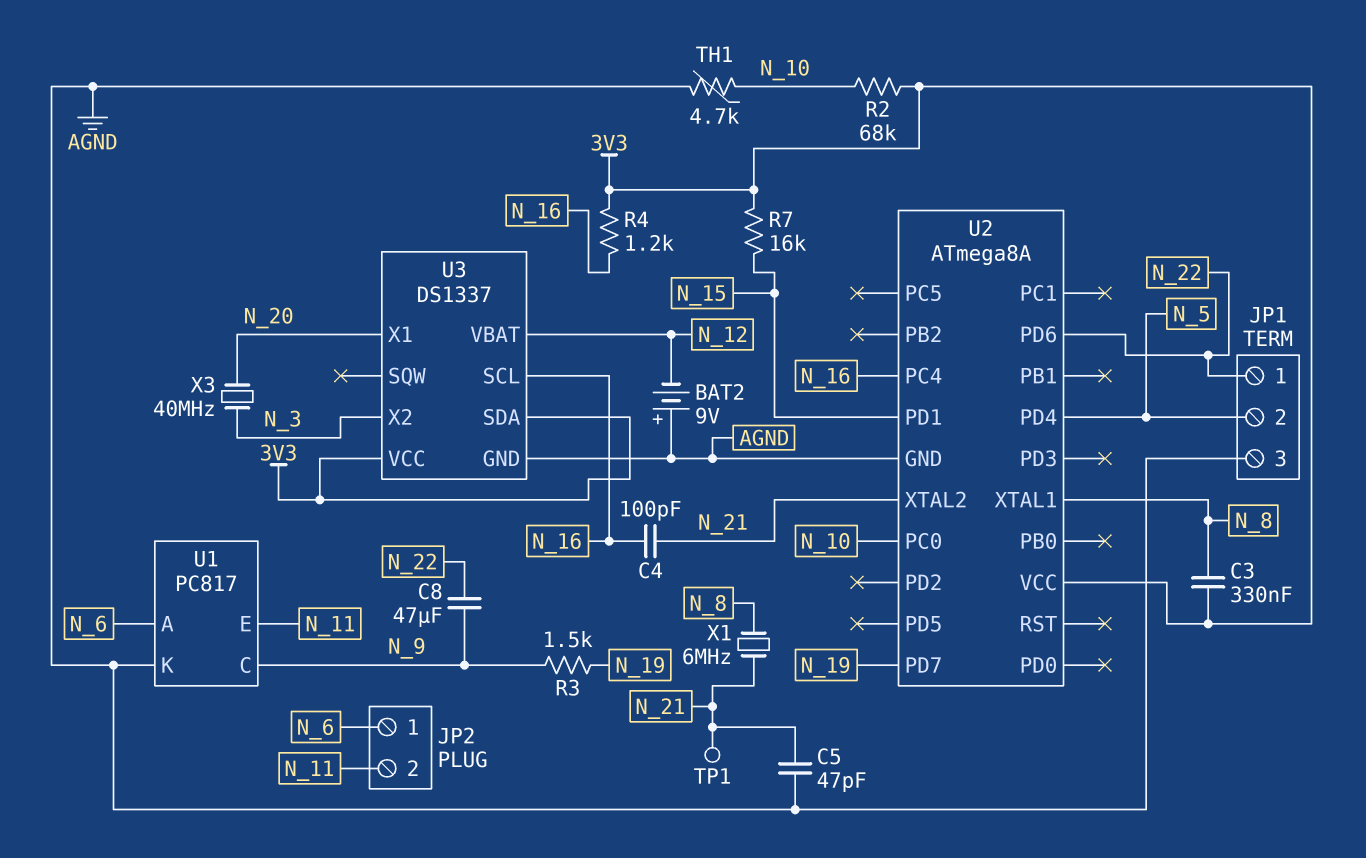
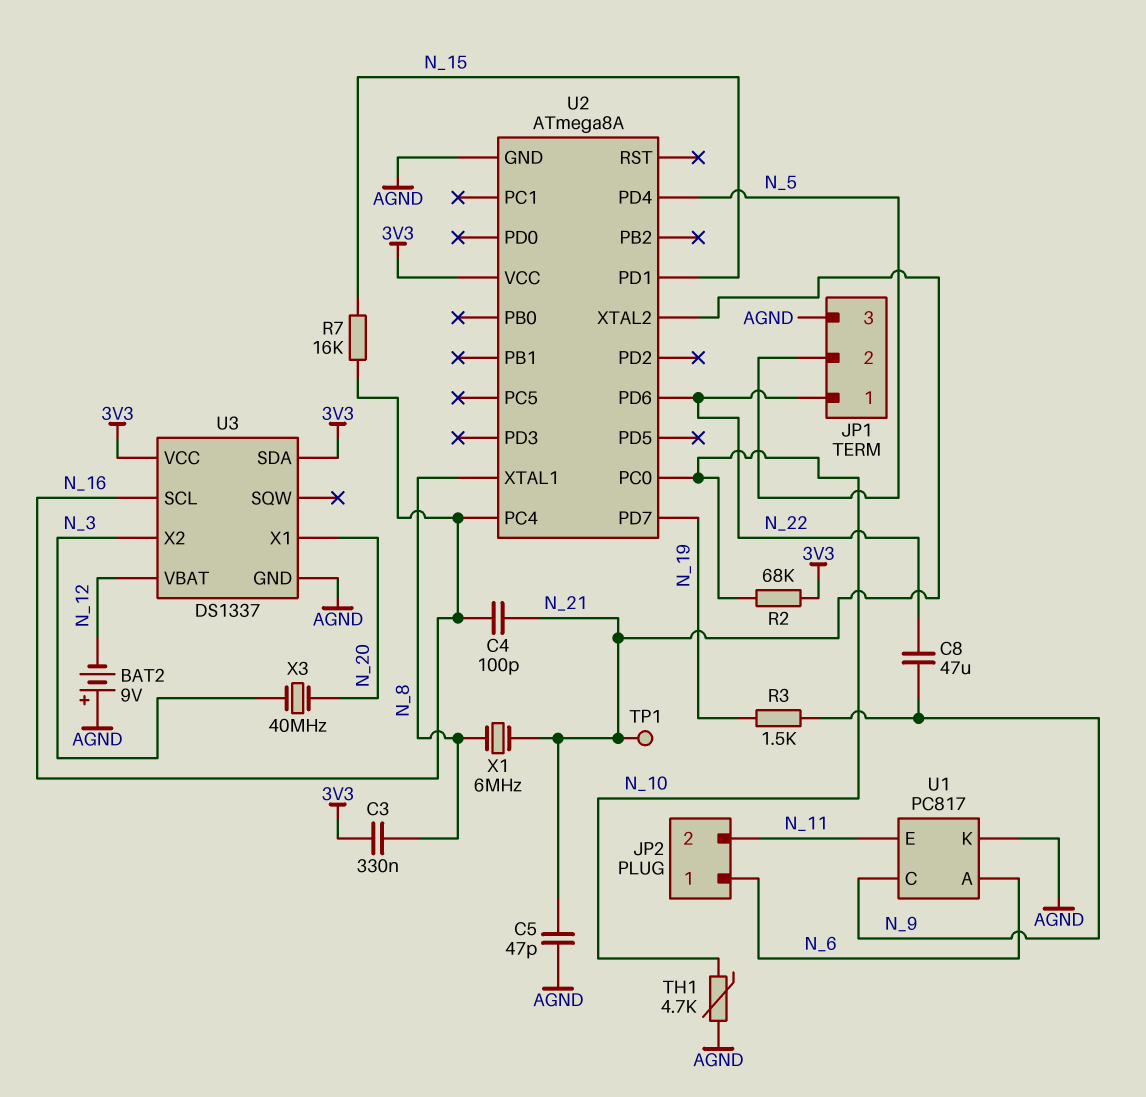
R4: 1.2k (3V3, N_16) -> none
R7: 16k (3V3, N_15) -> 16k (N_15, N_16)

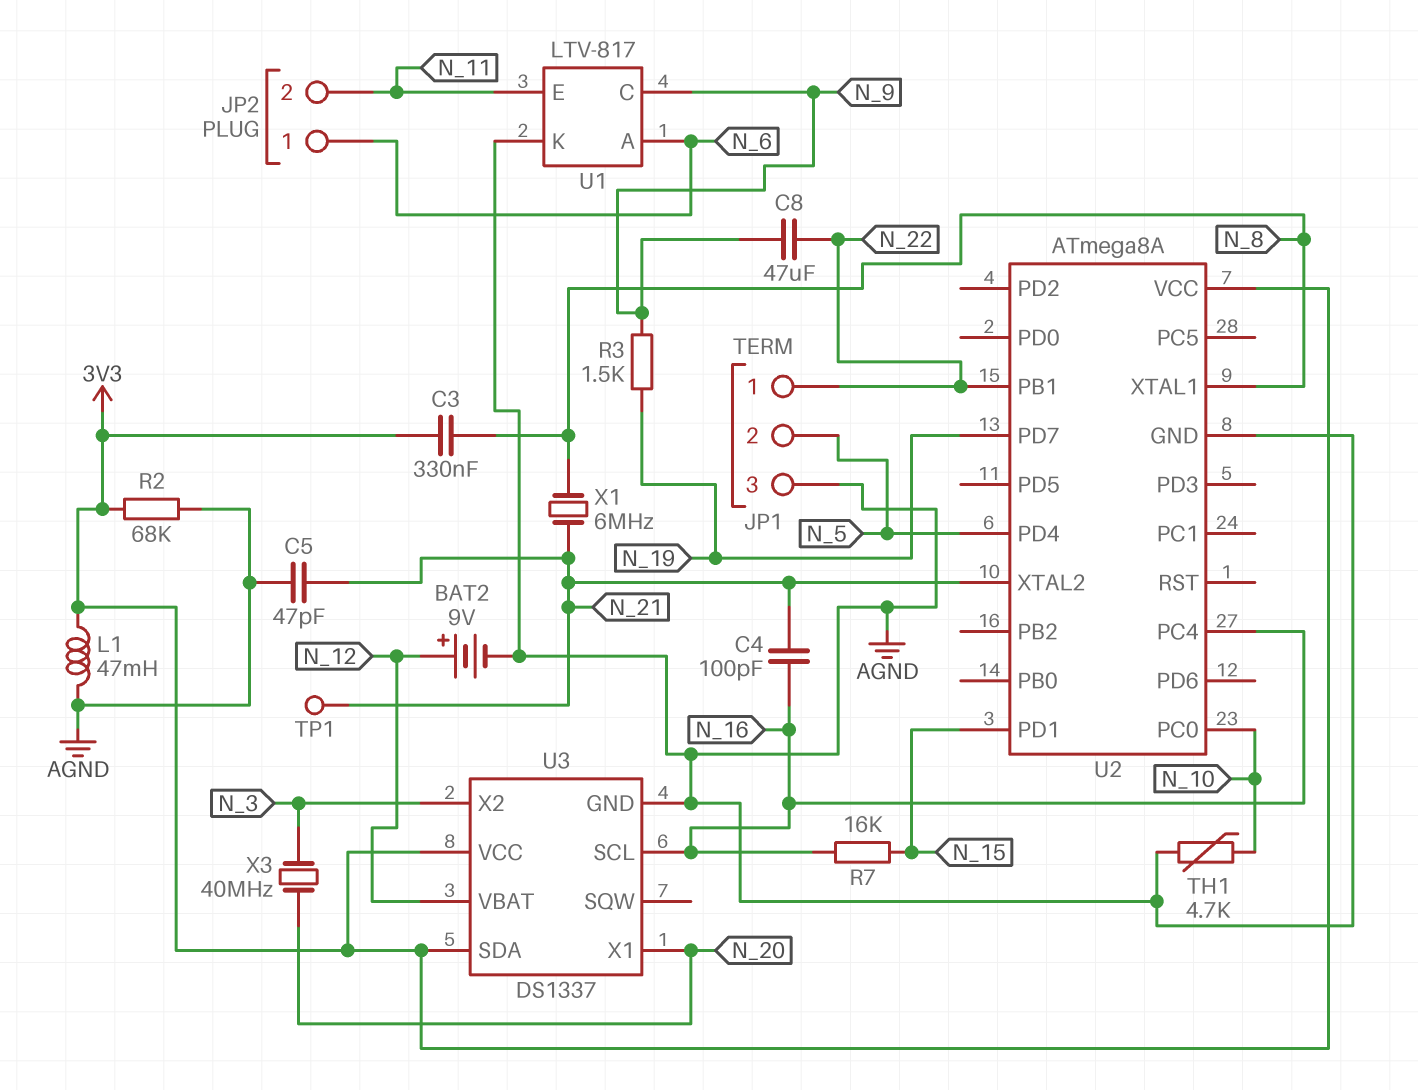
BAT2: 9V (plus AGND, minus N_12) -> 9V (plus N_12, minus AGND)
L1: none -> 47mH (3V3, AGND)
R2: 68k (3V3, N_10) -> 68k (3V3, AGND)
U1: PC817 -> LTV-817
U2 pin PB1: none -> N_22
U2 pin PD6: N_22 -> none

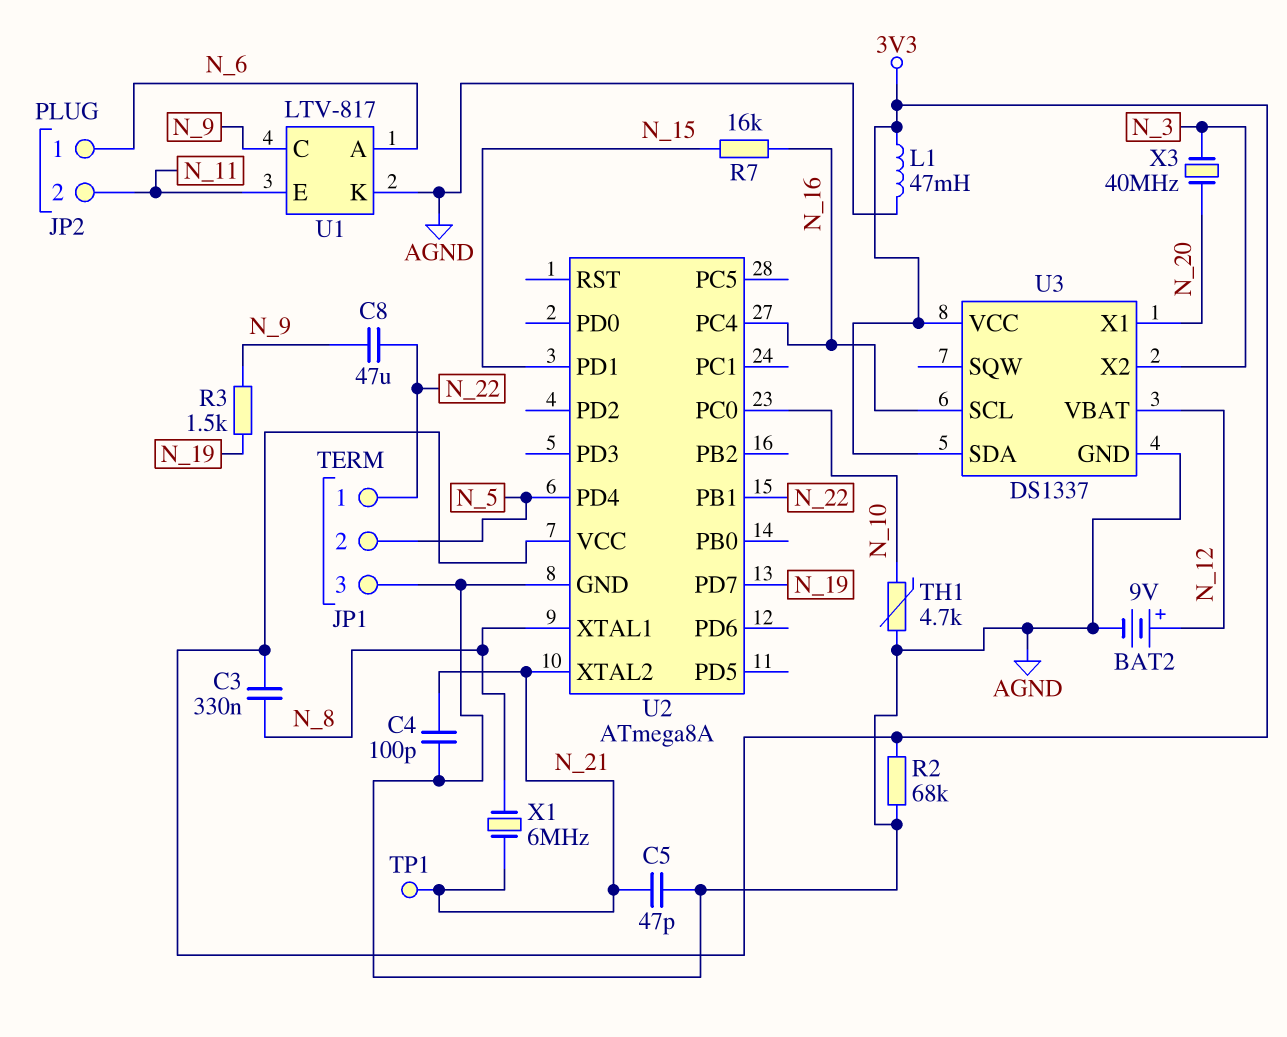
C4: 100pF (N_16, N_21) -> 100pF (AGND, N_21)

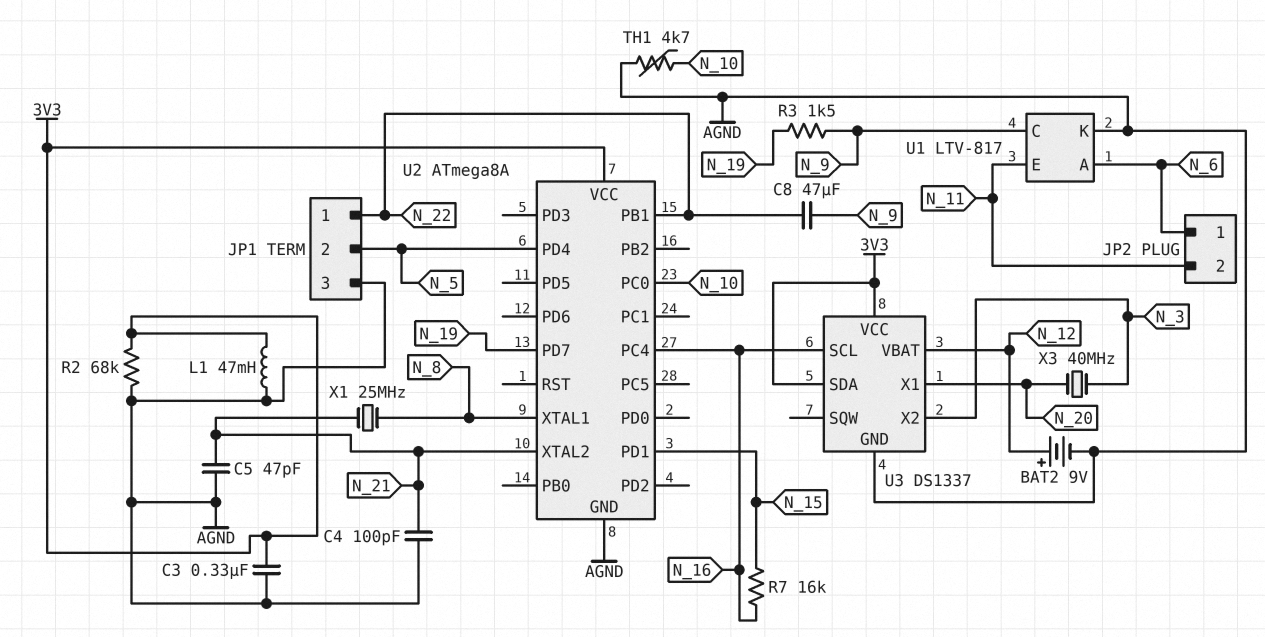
C3: 330nF (3V3, N_8) -> 330nF (3V3, AGND)
TP1: test point (N_21) -> none
X1: 6MHz (N_8, N_21) -> 25MHz (N_8, N_21)

